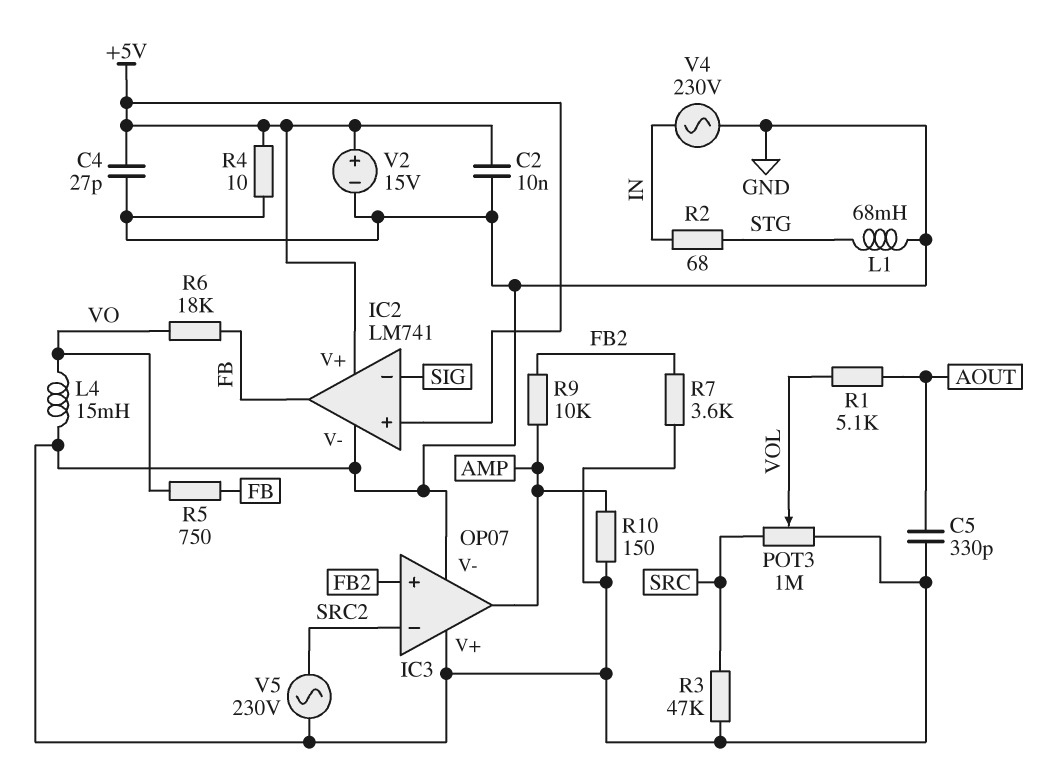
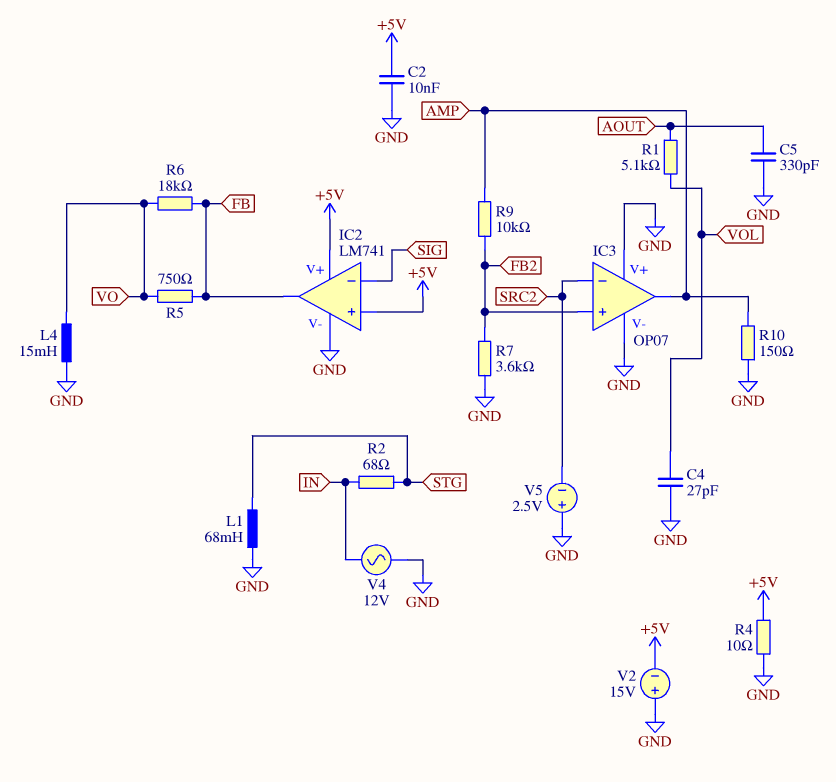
C4: 27pF (+5V, GND) -> 27pF (GND, VOL)
POT3: 1M (GND, SRC, wiper VOL) -> none
R3: 47k (GND, SRC) -> none
V2: 15V (plus +5V, minus GND) -> 15V (plus GND, minus +5V)
V4: AC 230V (GND, IN) -> AC 12V (GND, IN)
V5: AC 230V (GND, SRC2) -> 2.5V (plus GND, minus SRC2)

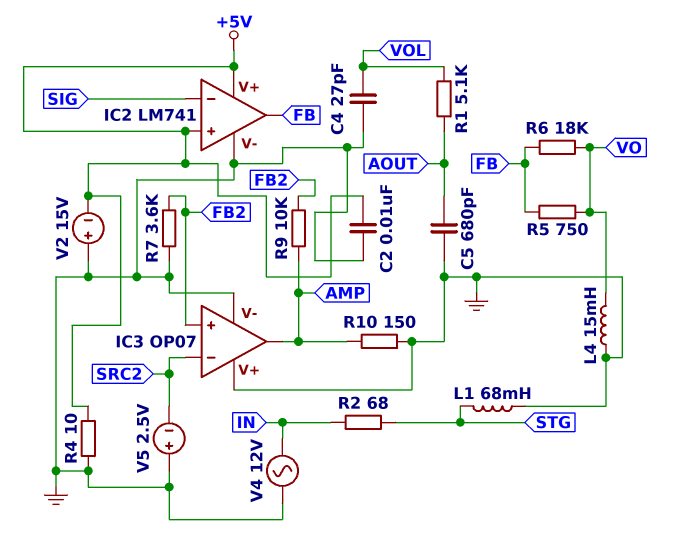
C5: 330pF (AOUT, GND) -> 680pF (AOUT, GND)

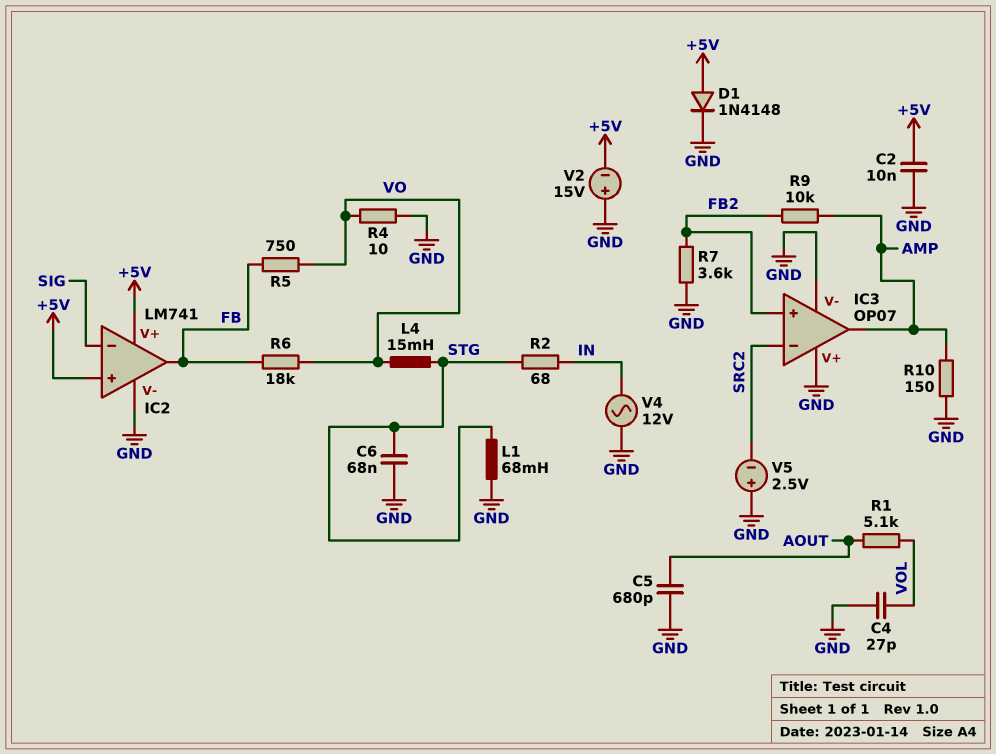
C6: none -> 68nF (GND, STG)
D1: none -> diode 1N4148 (A +5V, K GND)
L4: 15mH (GND, VO) -> 15mH (STG, VO)
R4: 10 (+5V, GND) -> 10 (GND, VO)

